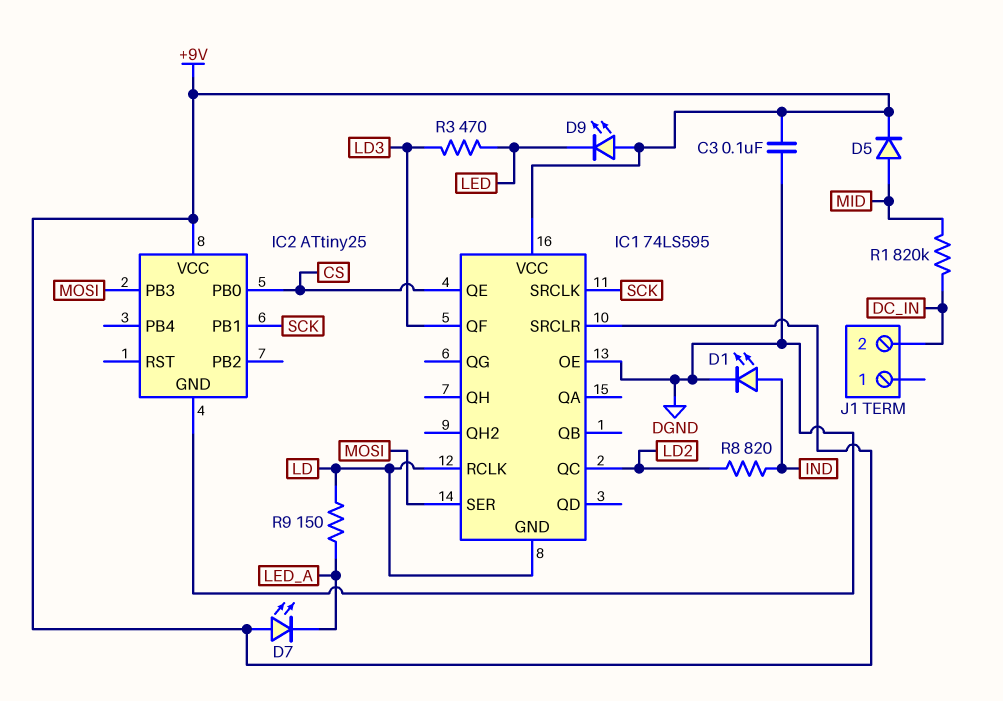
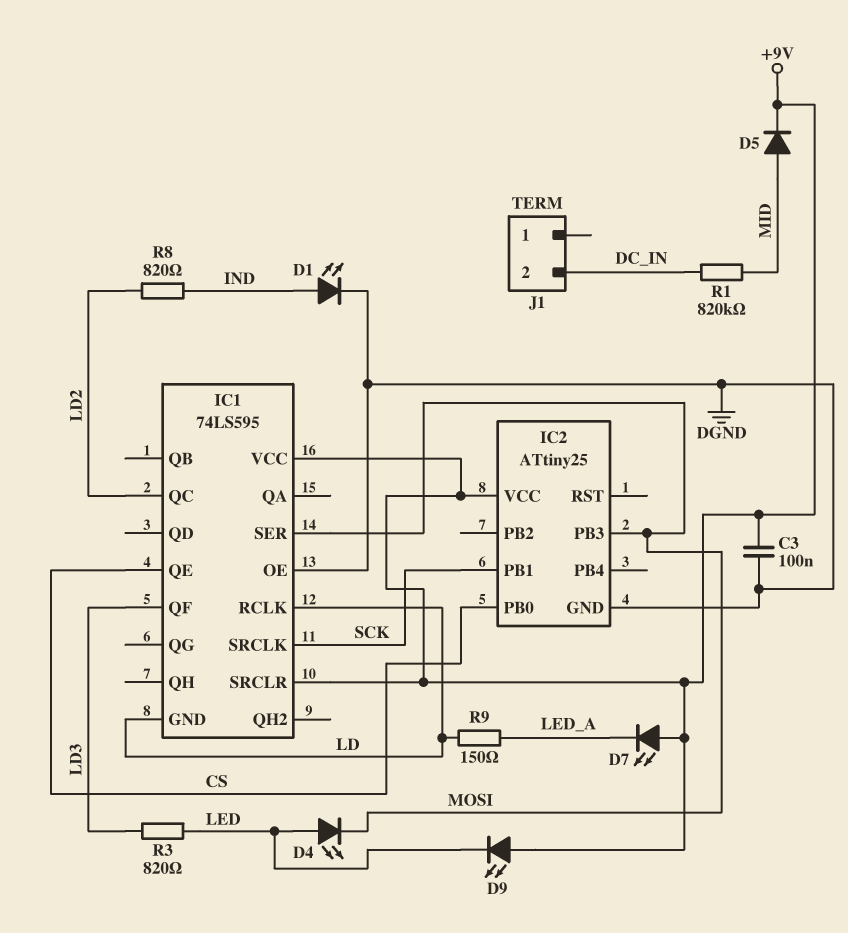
D4: none -> LED (A LED, K MOSI)
R3: 470 (LD3, LED) -> 820 (LD3, LED)

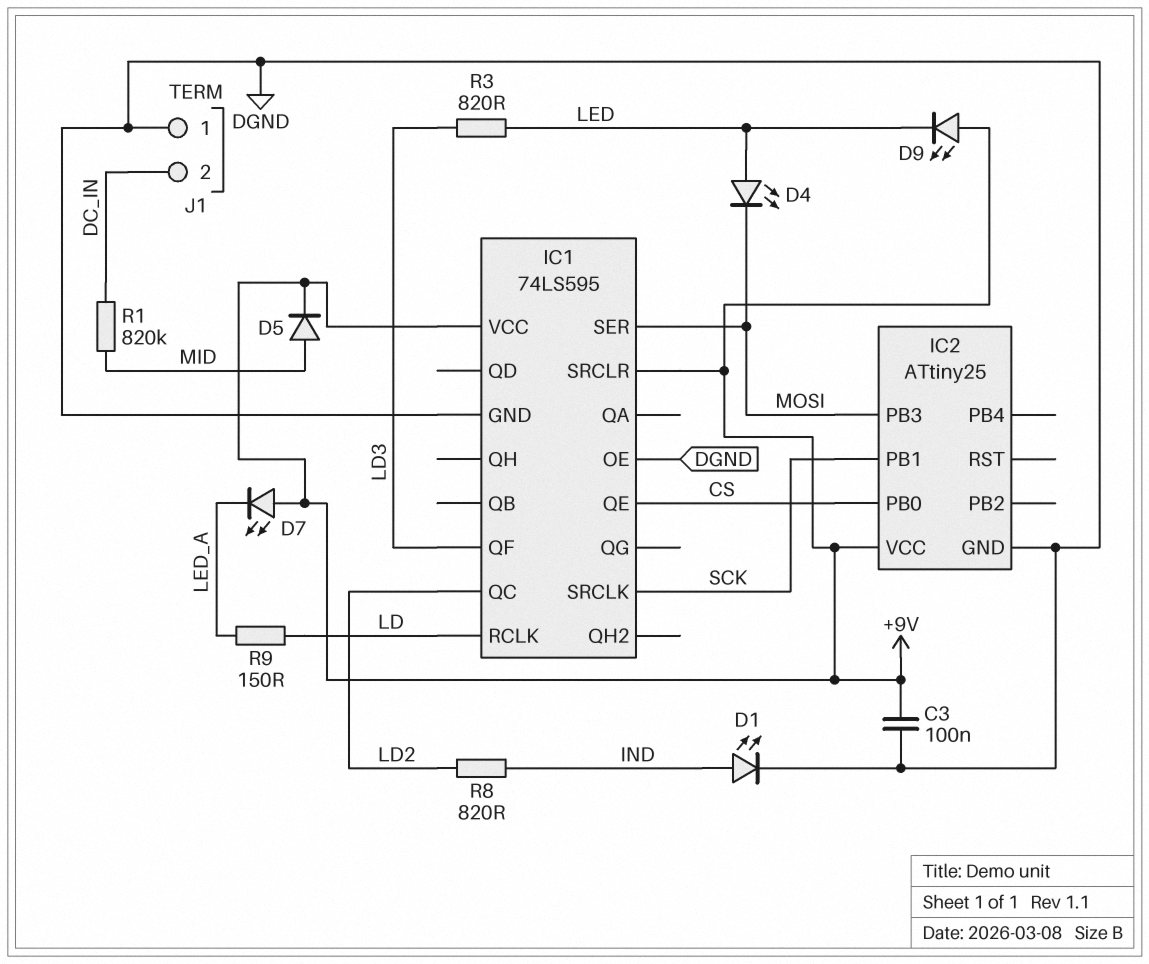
IC1 pin GND: LD -> DGND
J1 pin 1: none -> DGND

